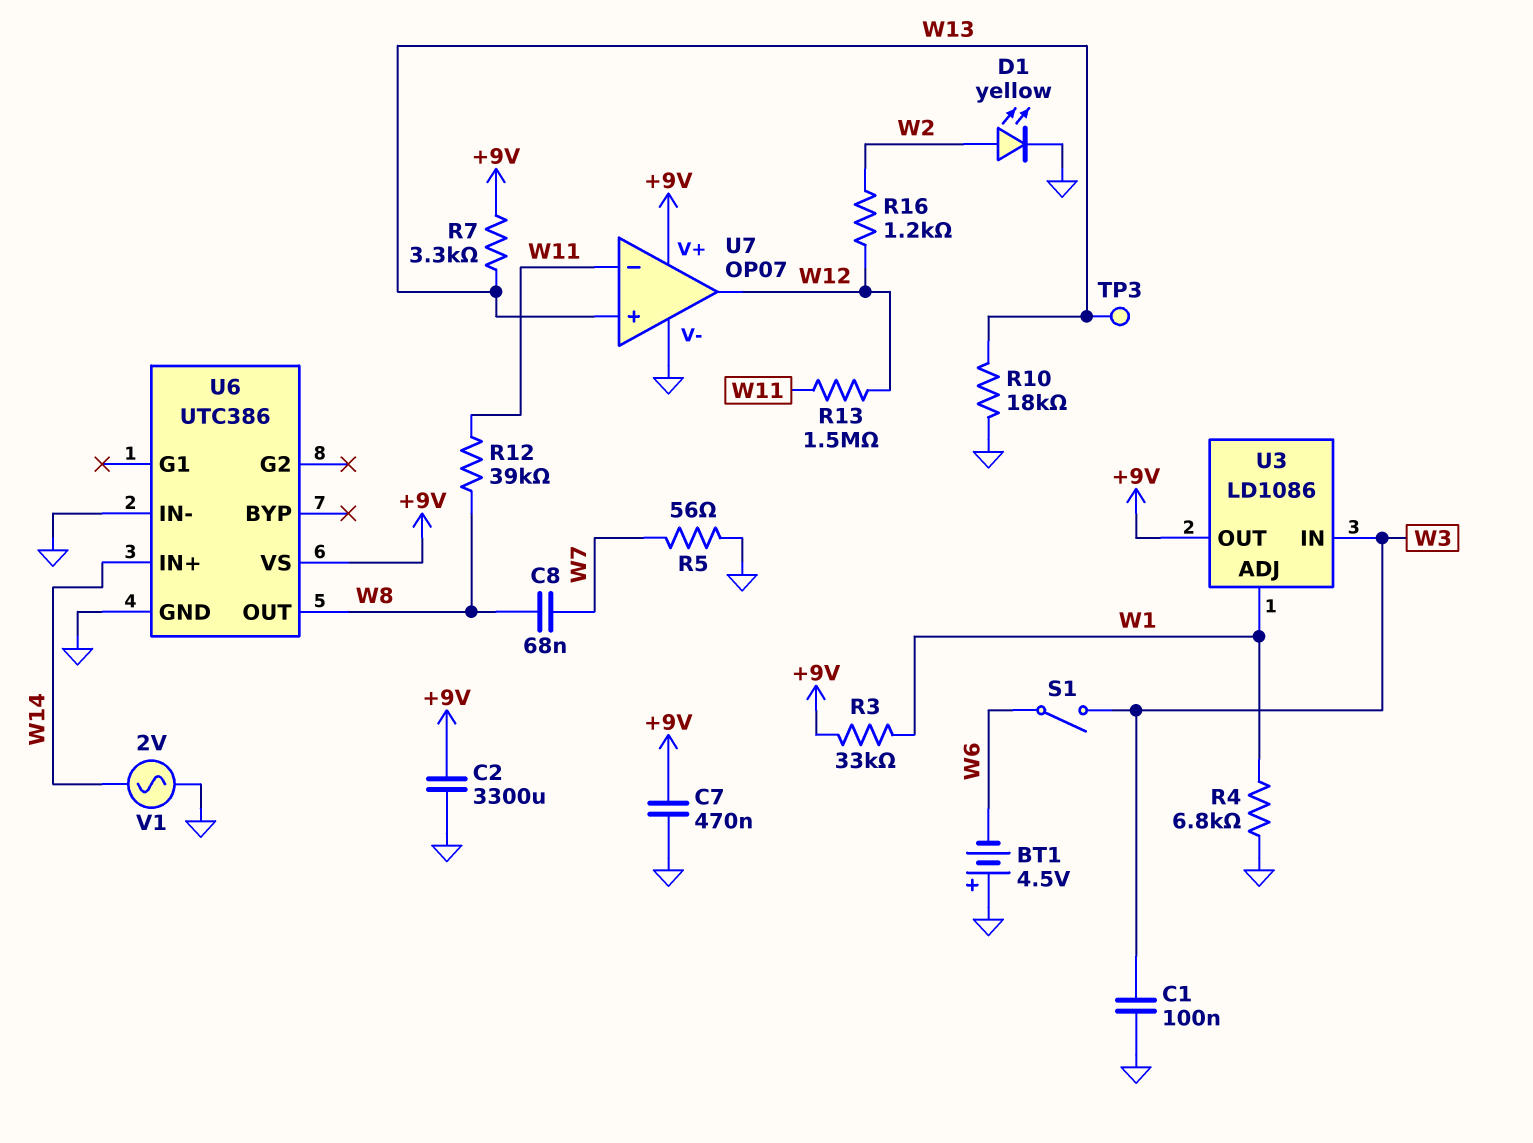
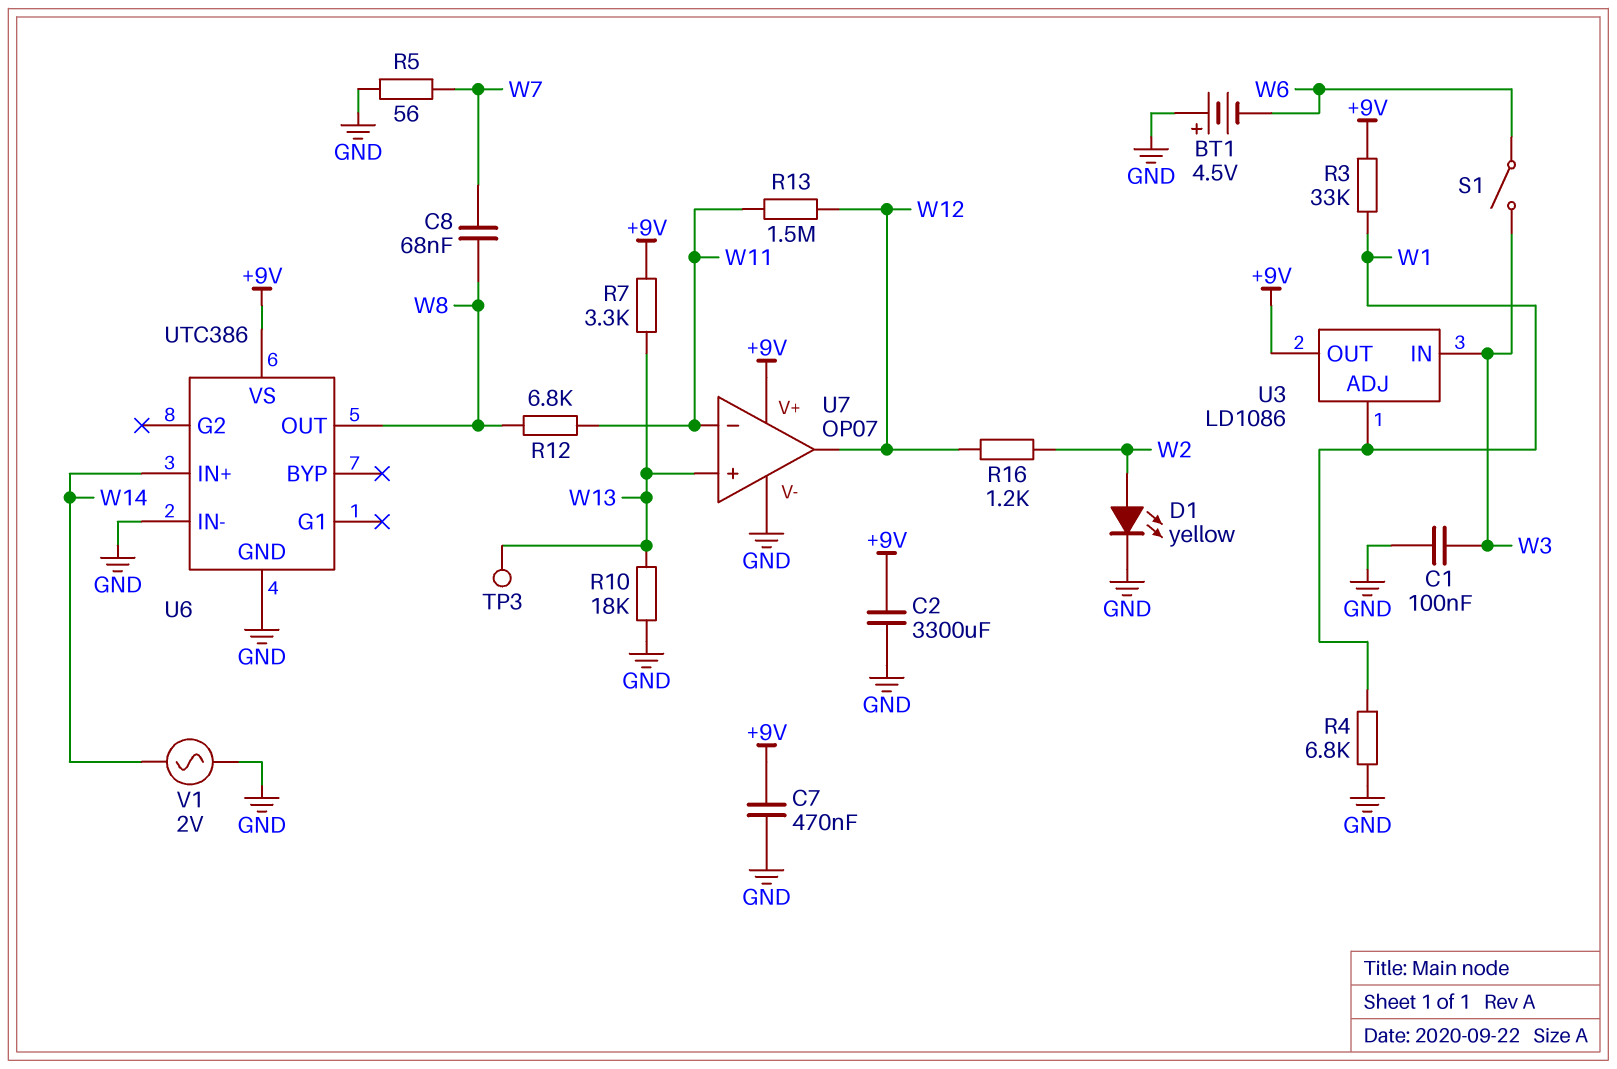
R12: 39k (W8, W11) -> 6.8k (W8, W11)

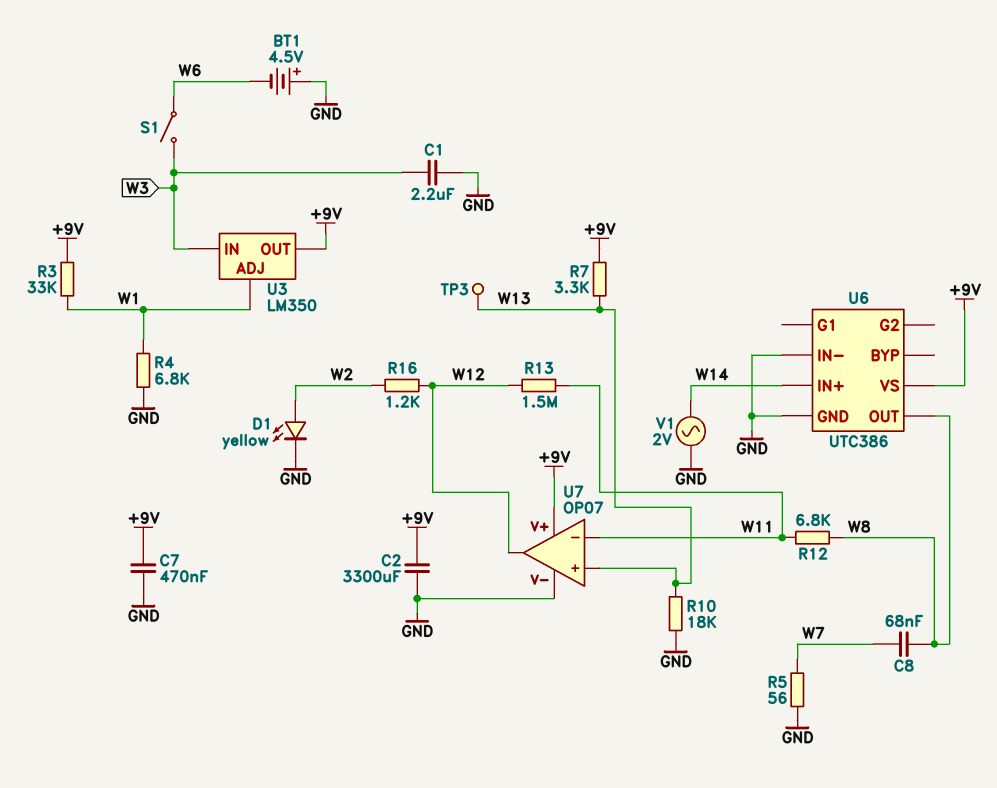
C1: 100nF (GND, W3) -> 2.2uF (GND, W3)
U3: LD1086 -> LM350

